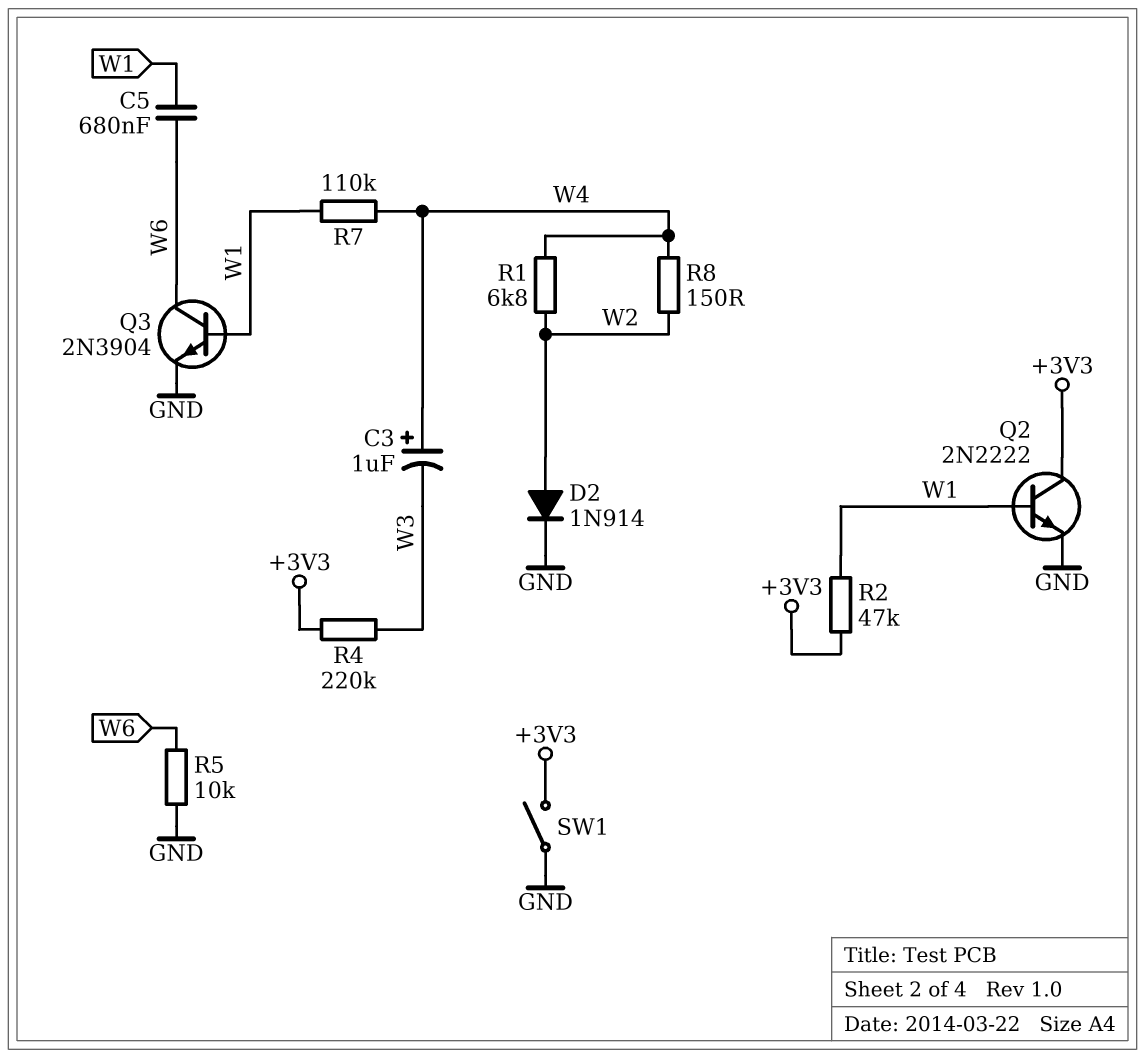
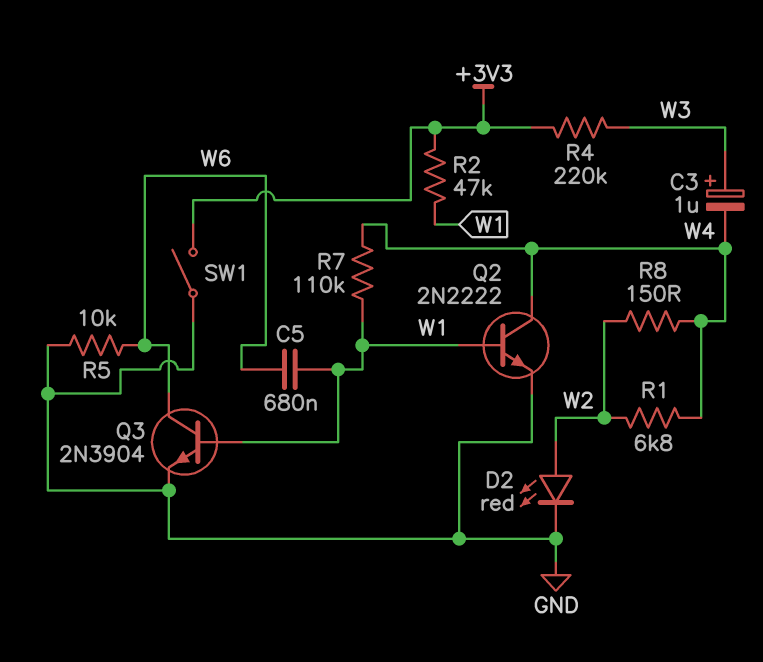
C3: 1uF (plus W4, minus W3) -> 1uF (plus W3, minus W4)
D2: diode 1N914 (A W2, K GND) -> LED red (A W2, K GND)
Q2: NPN 2N2222 (B W1, C +3V3, E GND) -> NPN 2N2222 (B W1, C W4, E GND)

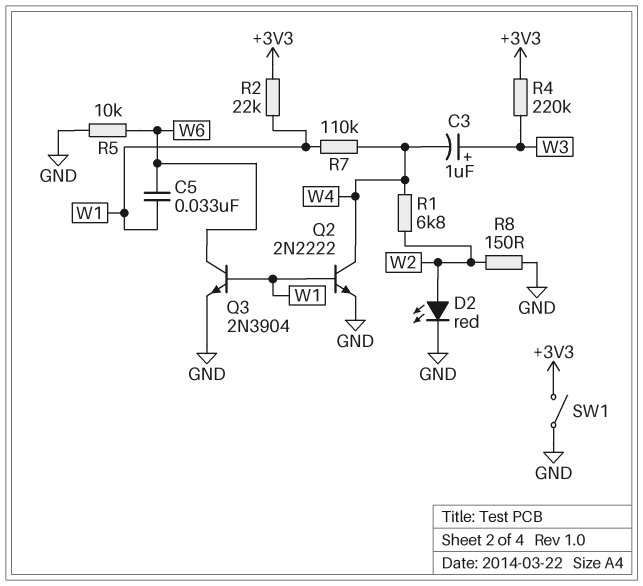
C5: 680nF (W1, W6) -> 33nF (W1, W6)
R2: 47k (+3V3, W1) -> 22k (+3V3, W1)
R8: 150 (W2, W4) -> 150 (GND, W2)

